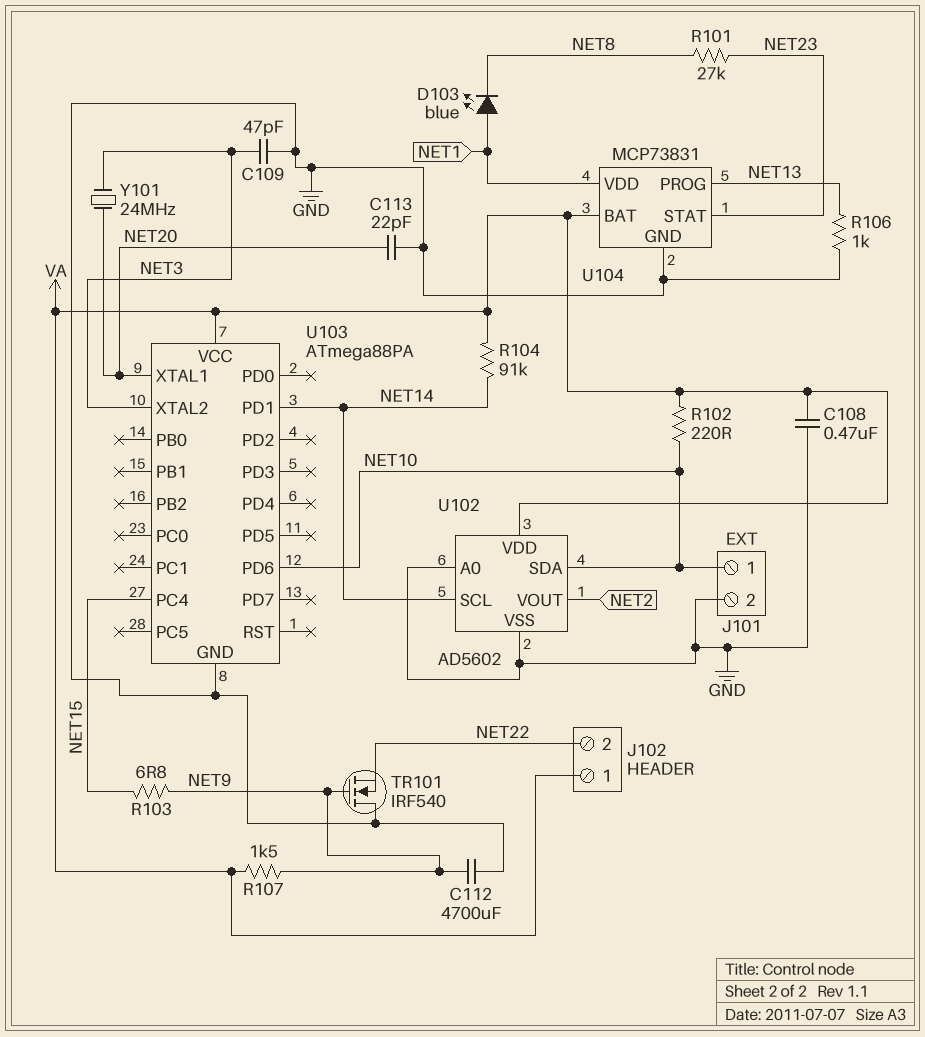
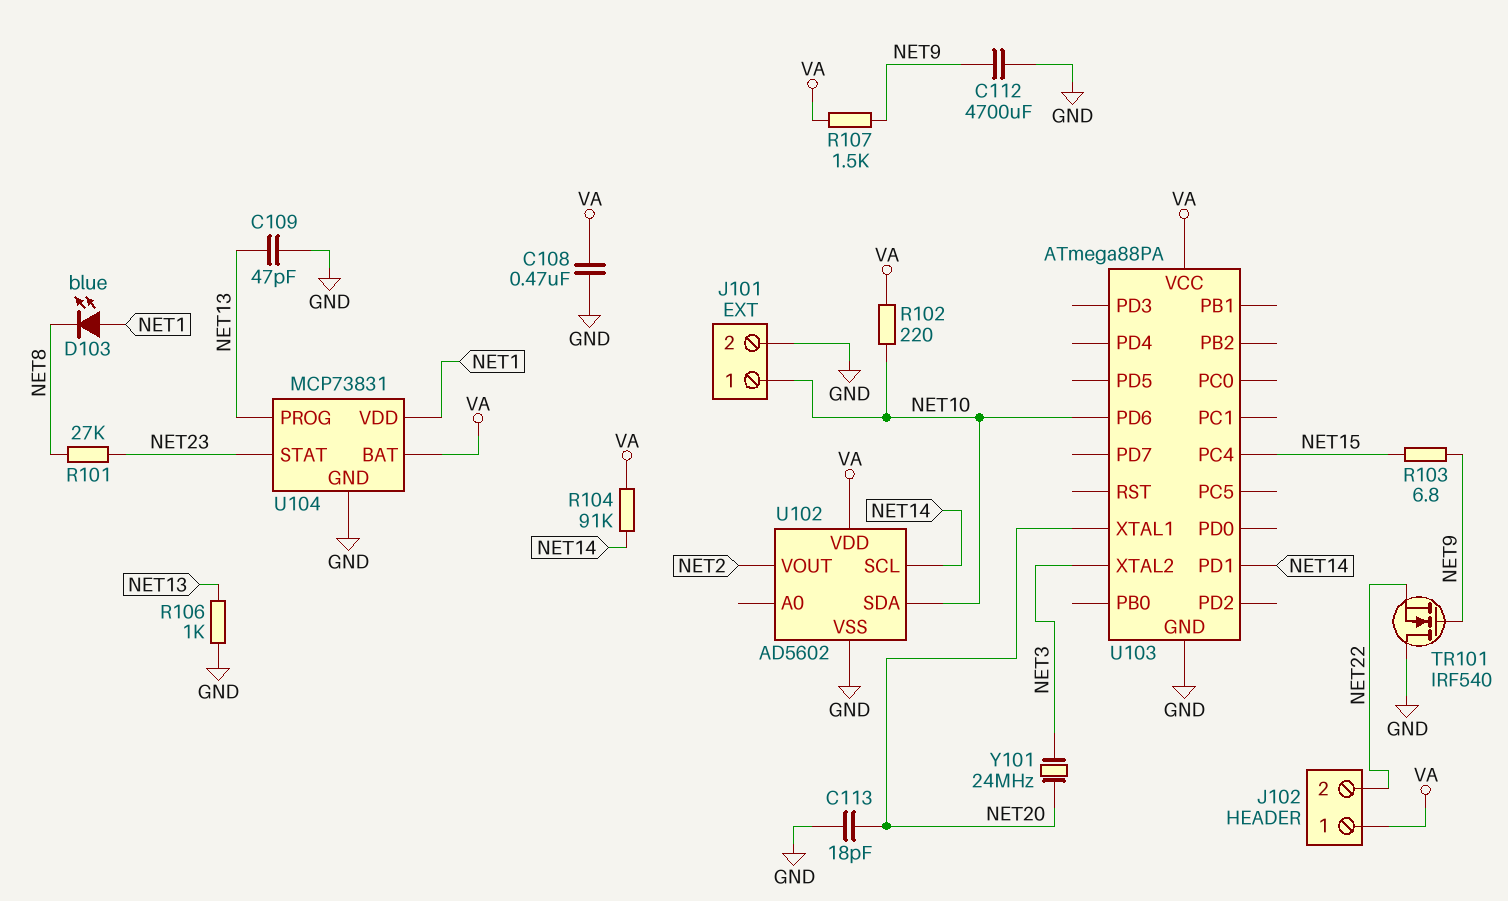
C109: 47pF (GND, NET3) -> 47pF (GND, NET13)
C113: 22pF (GND, NET20) -> 18pF (GND, NET20)
U102 pin A0: GND -> none

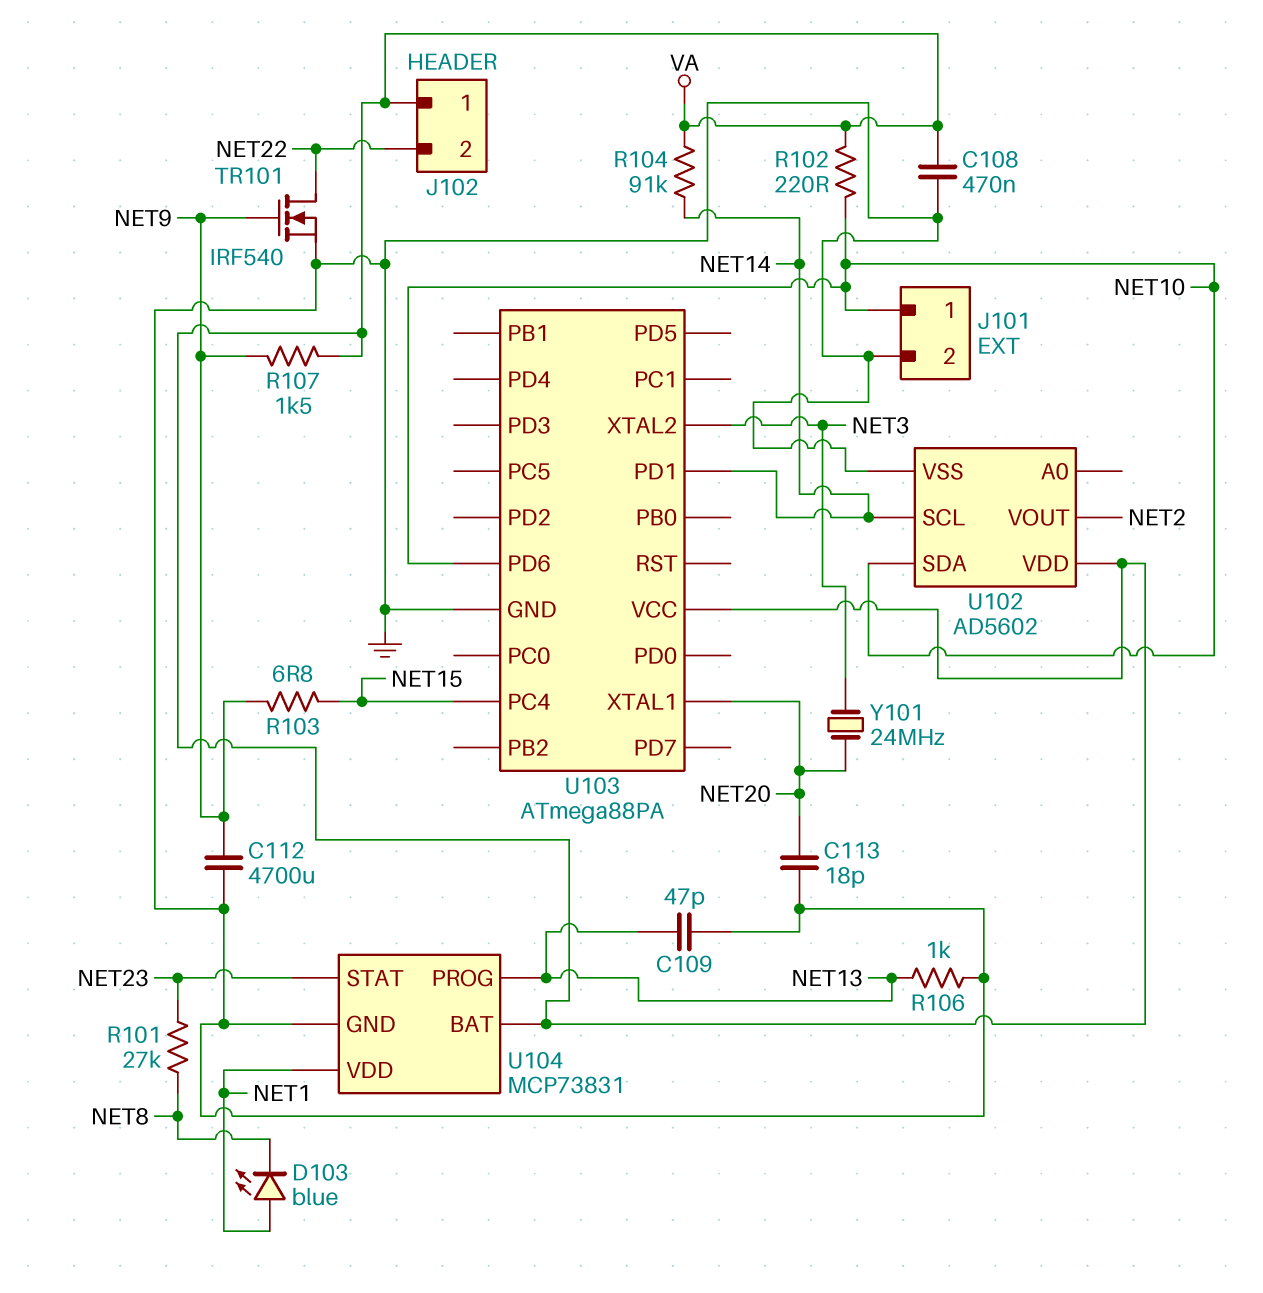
TR101: NMOS IRF540 (G NET9, D GND, S NET22) -> NMOS IRF540 (G NET9, D NET22, S GND)

